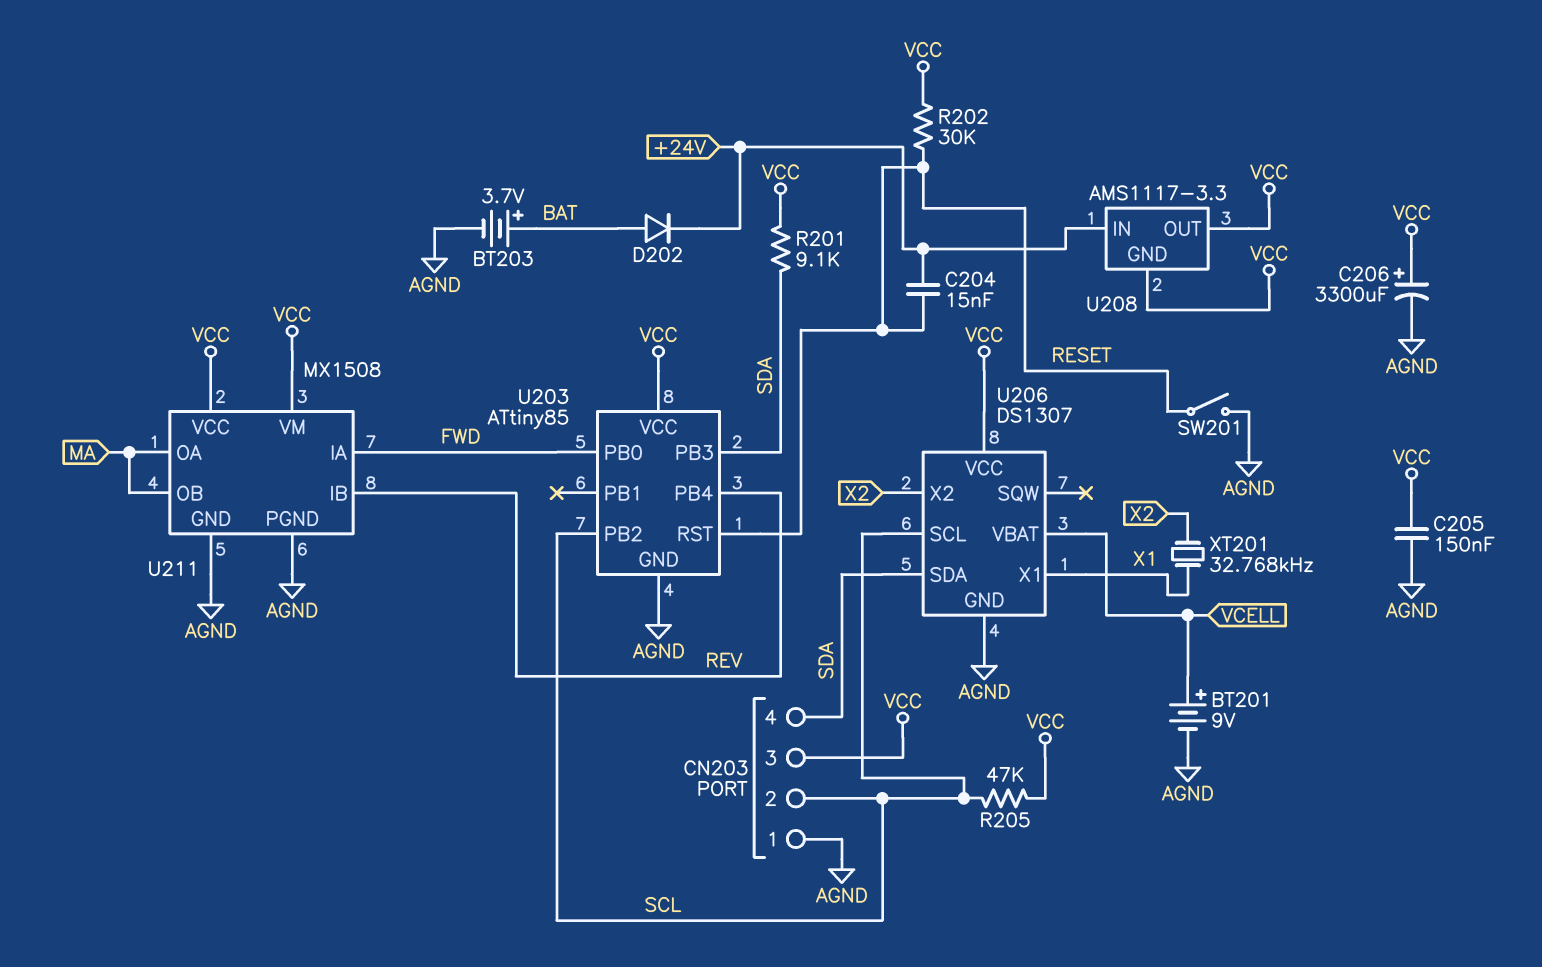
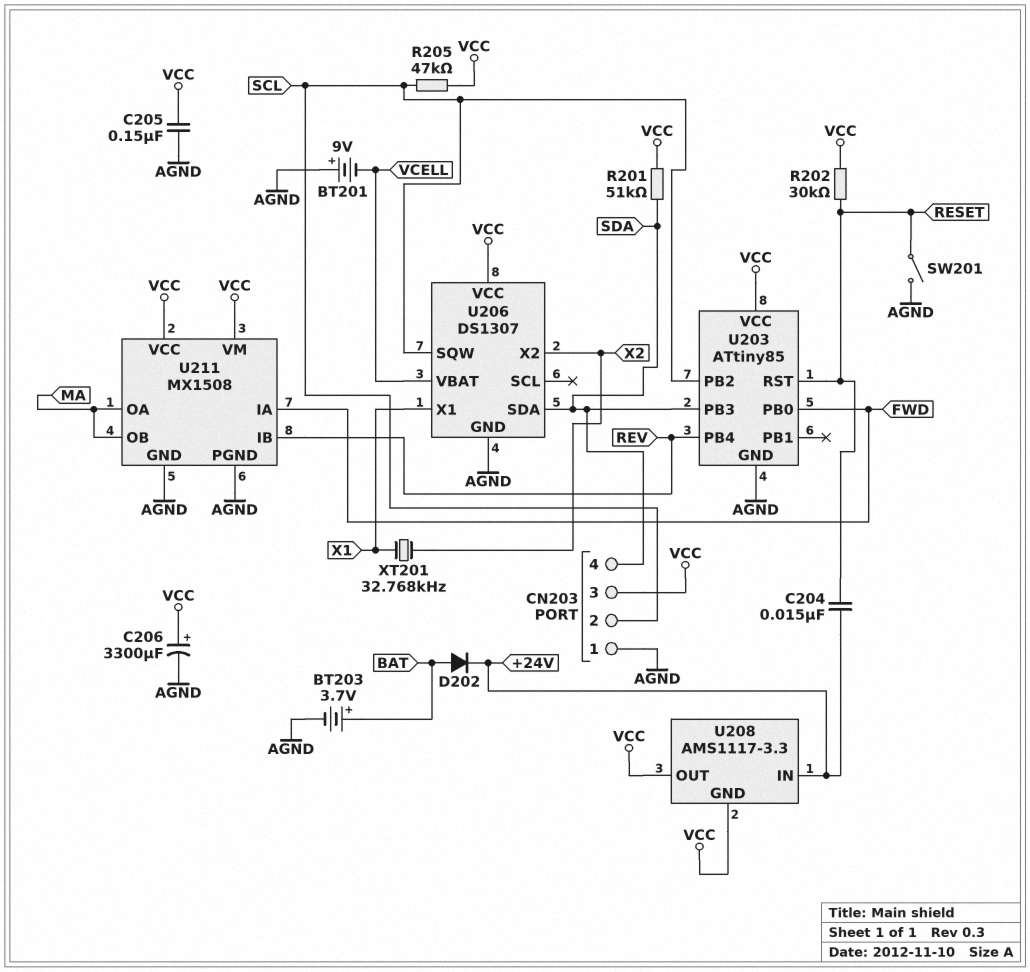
BT201: 9V (plus VCELL, minus AGND) -> 9V (plus AGND, minus VCELL)
R201: 9.1k (SDA, VCC) -> 51k (SDA, VCC)
U206 pin SCL: SCL -> none
U206 pin SQW: none -> SCL

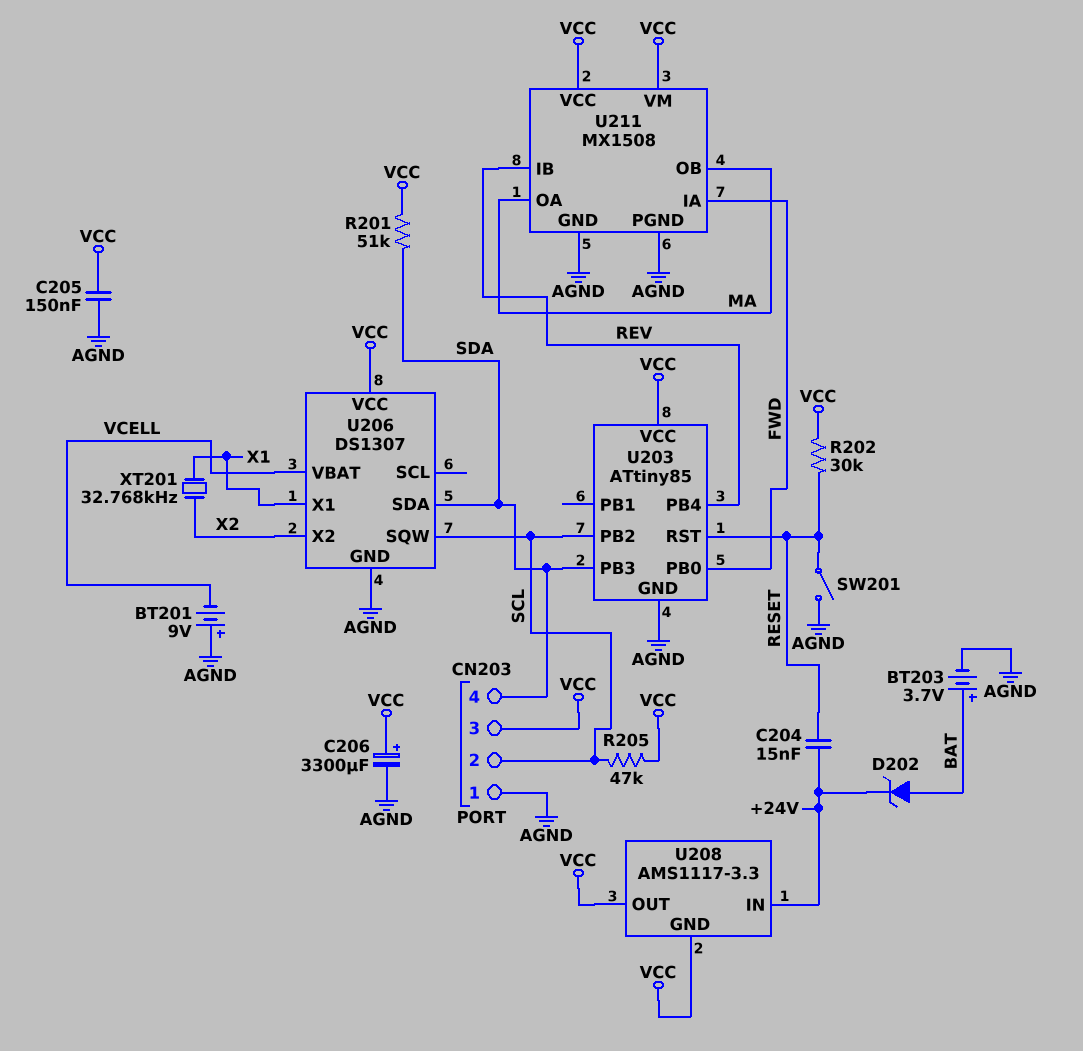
D202: diode (A BAT, K +24V) -> zener (A BAT, K +24V)

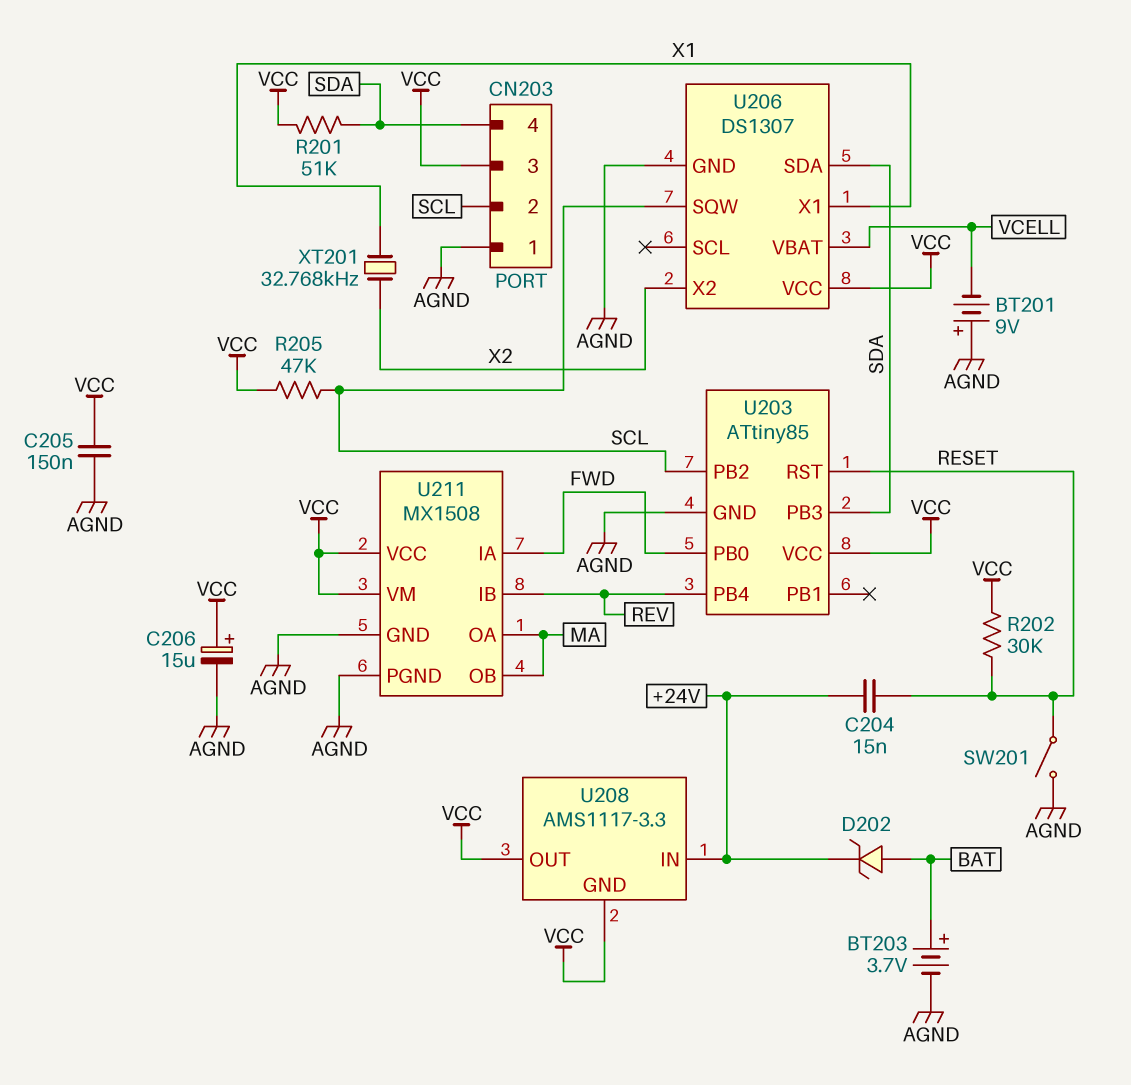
C206: 3300uF (plus VCC, minus AGND) -> 15uF (plus VCC, minus AGND)

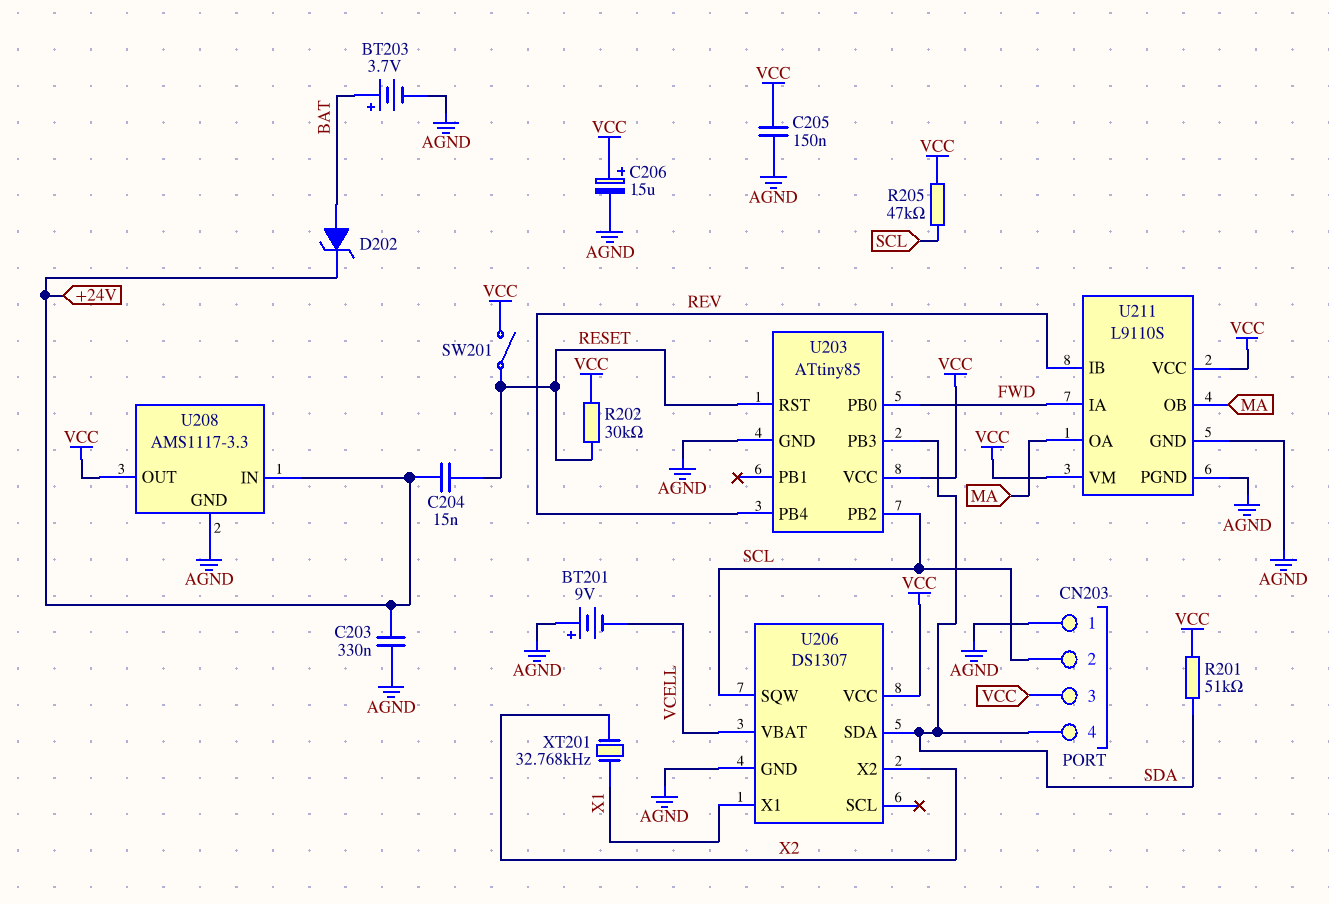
C203: none -> 330nF (+24V, AGND)
SW201: switch (AGND, RESET) -> switch (RESET, VCC)
U208 pin GND: VCC -> AGND
U211: MX1508 -> L9110S

